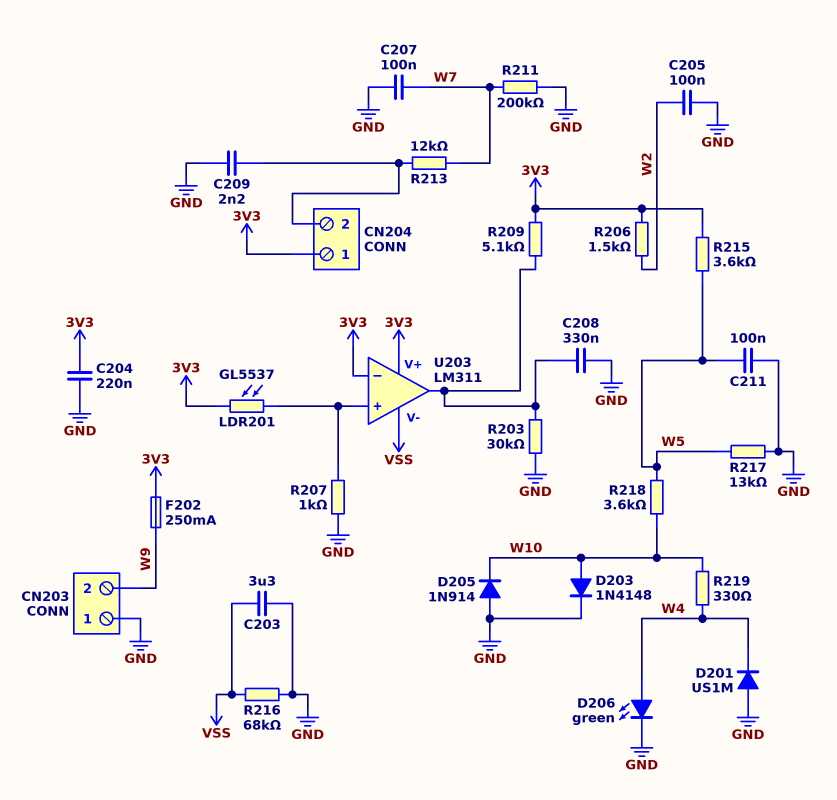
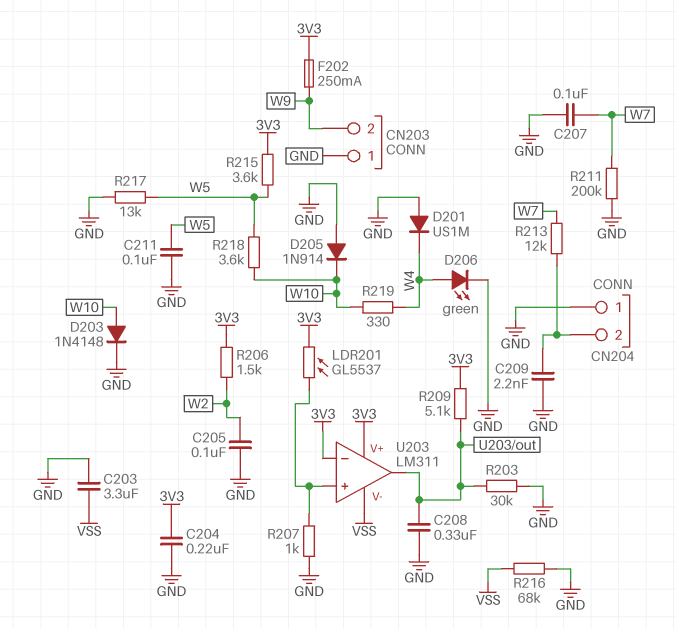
CN204 pin 1: 3V3 -> GND

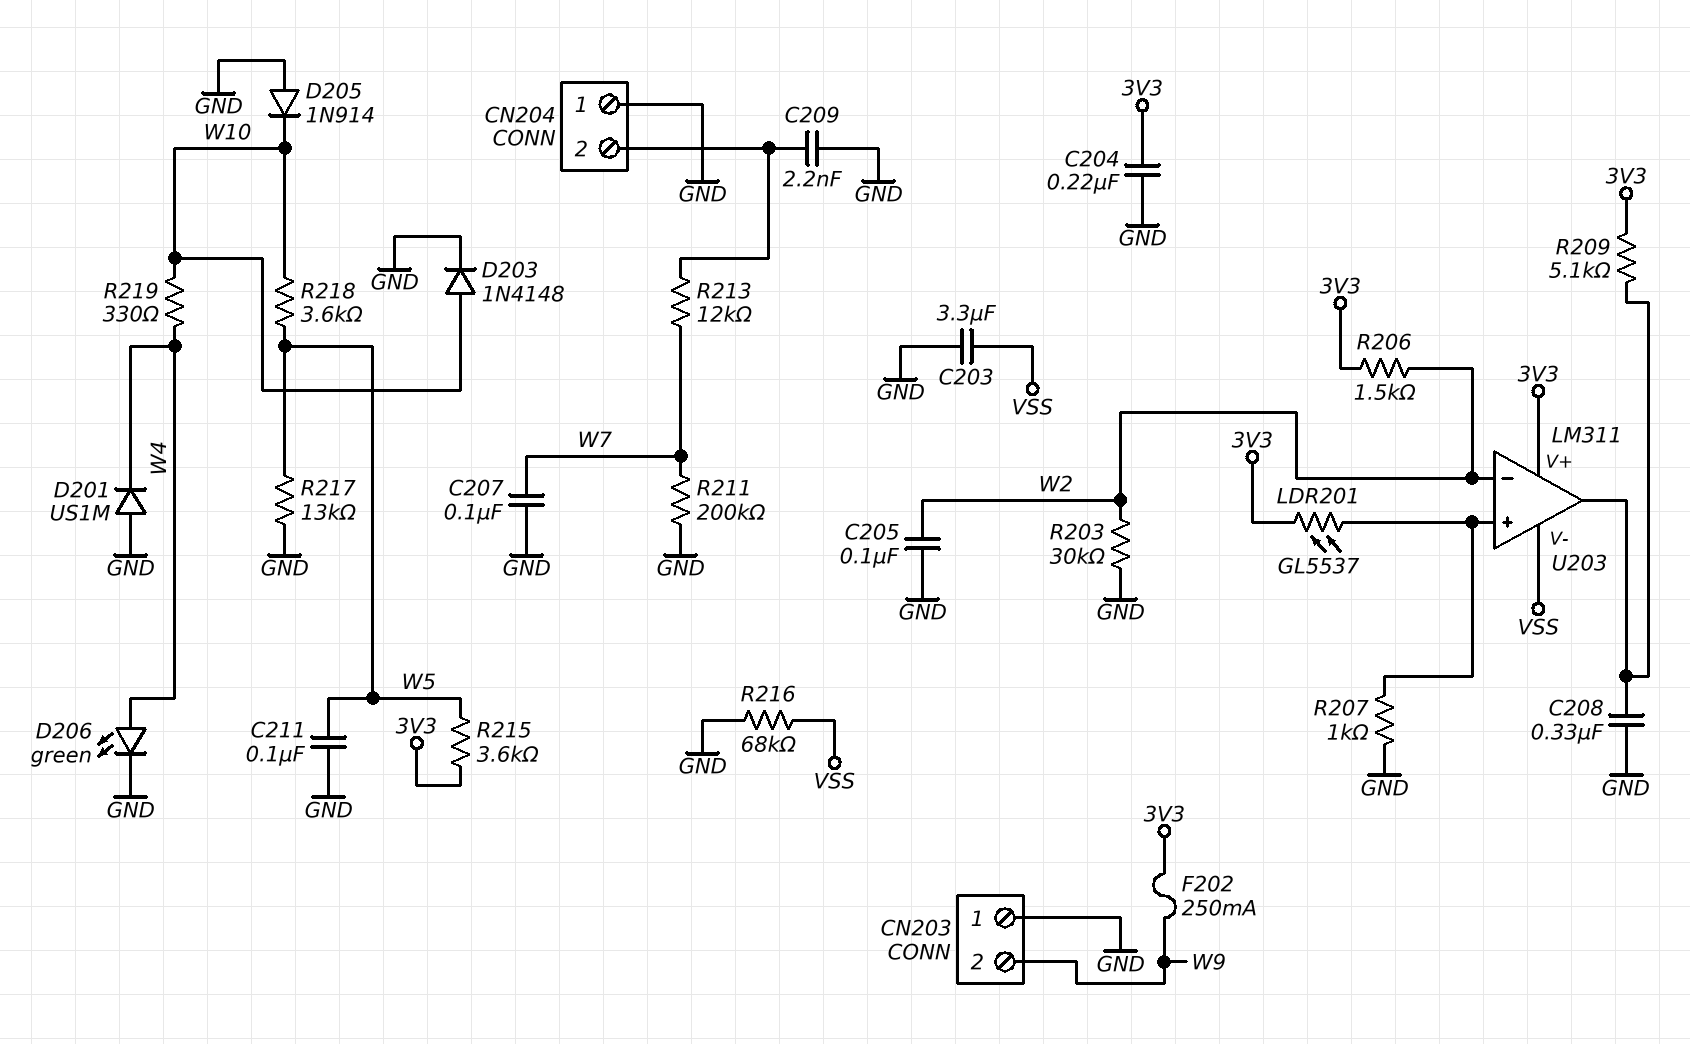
R203: 30k (GND, U203/out) -> 30k (GND, W2)
U203 pin in-: 3V3 -> W2

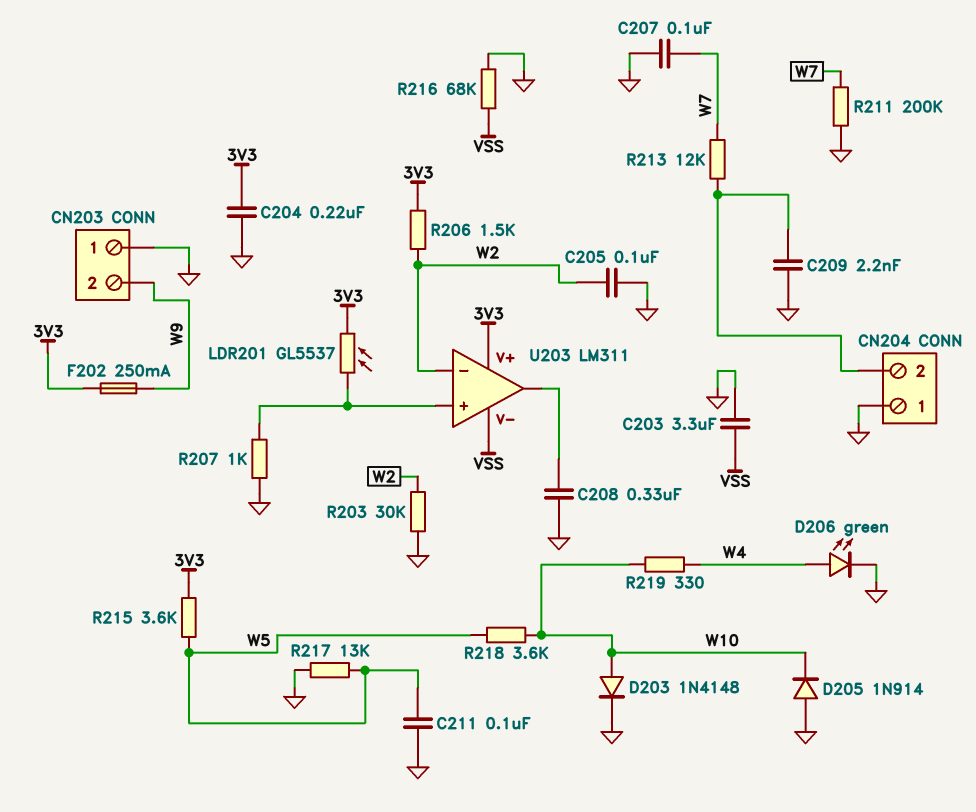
D201: diode US1M (A GND, K W4) -> none
R209: 5.1k (3V3, U203/out) -> none

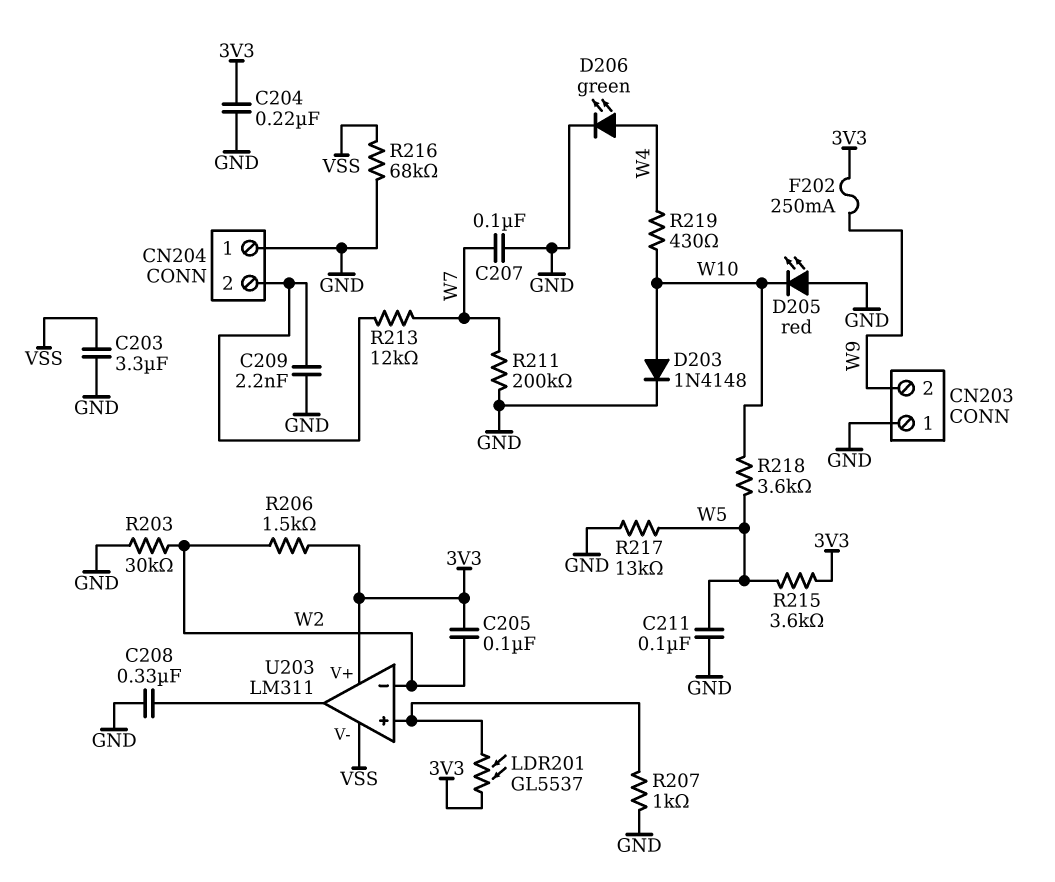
C205: 100nF (GND, W2) -> 100nF (3V3, W2)
D205: diode 1N914 (A GND, K W10) -> LED red (A GND, K W10)
R219: 330 (W4, W10) -> 430 (W4, W10)

